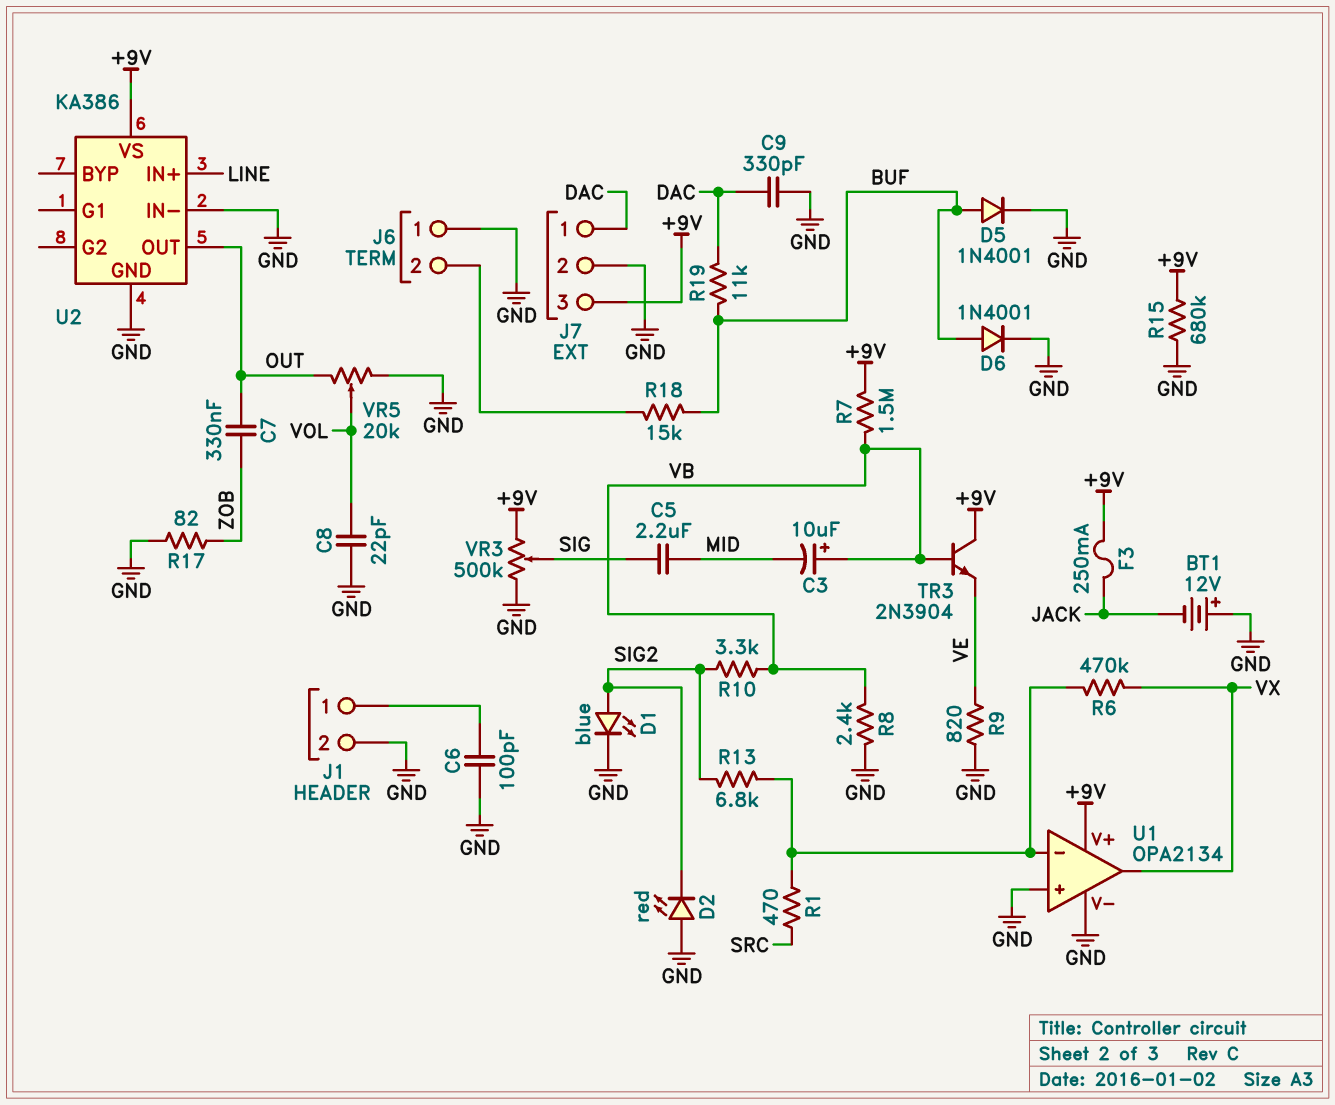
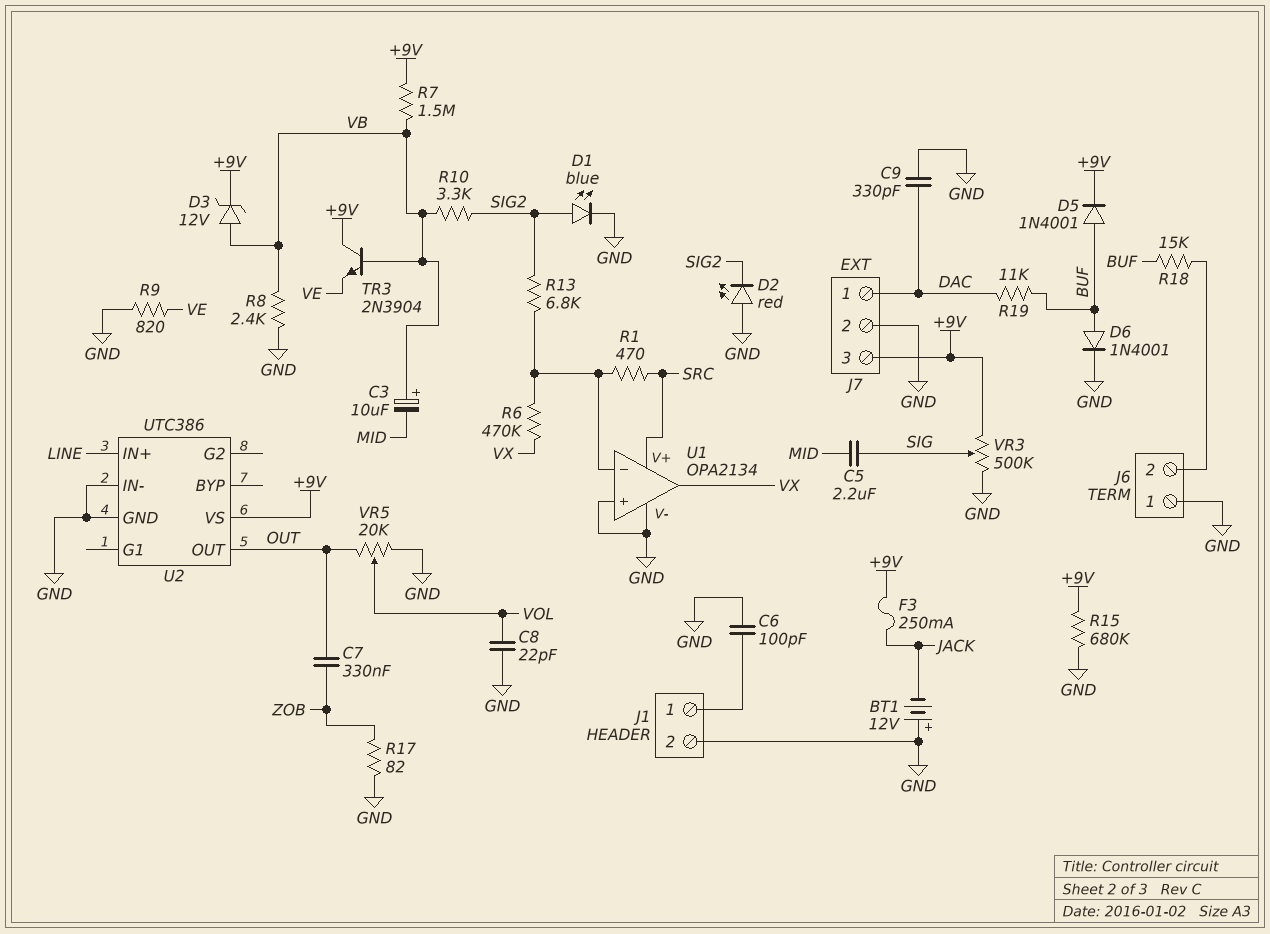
D3: none -> zener 12V (A VB, K +9V)
D5: diode 1N4001 (A BUF, K GND) -> diode 1N4001 (A BUF, K +9V)
U1 pin V+: +9V -> SRC
U2: KA386 -> UTC386

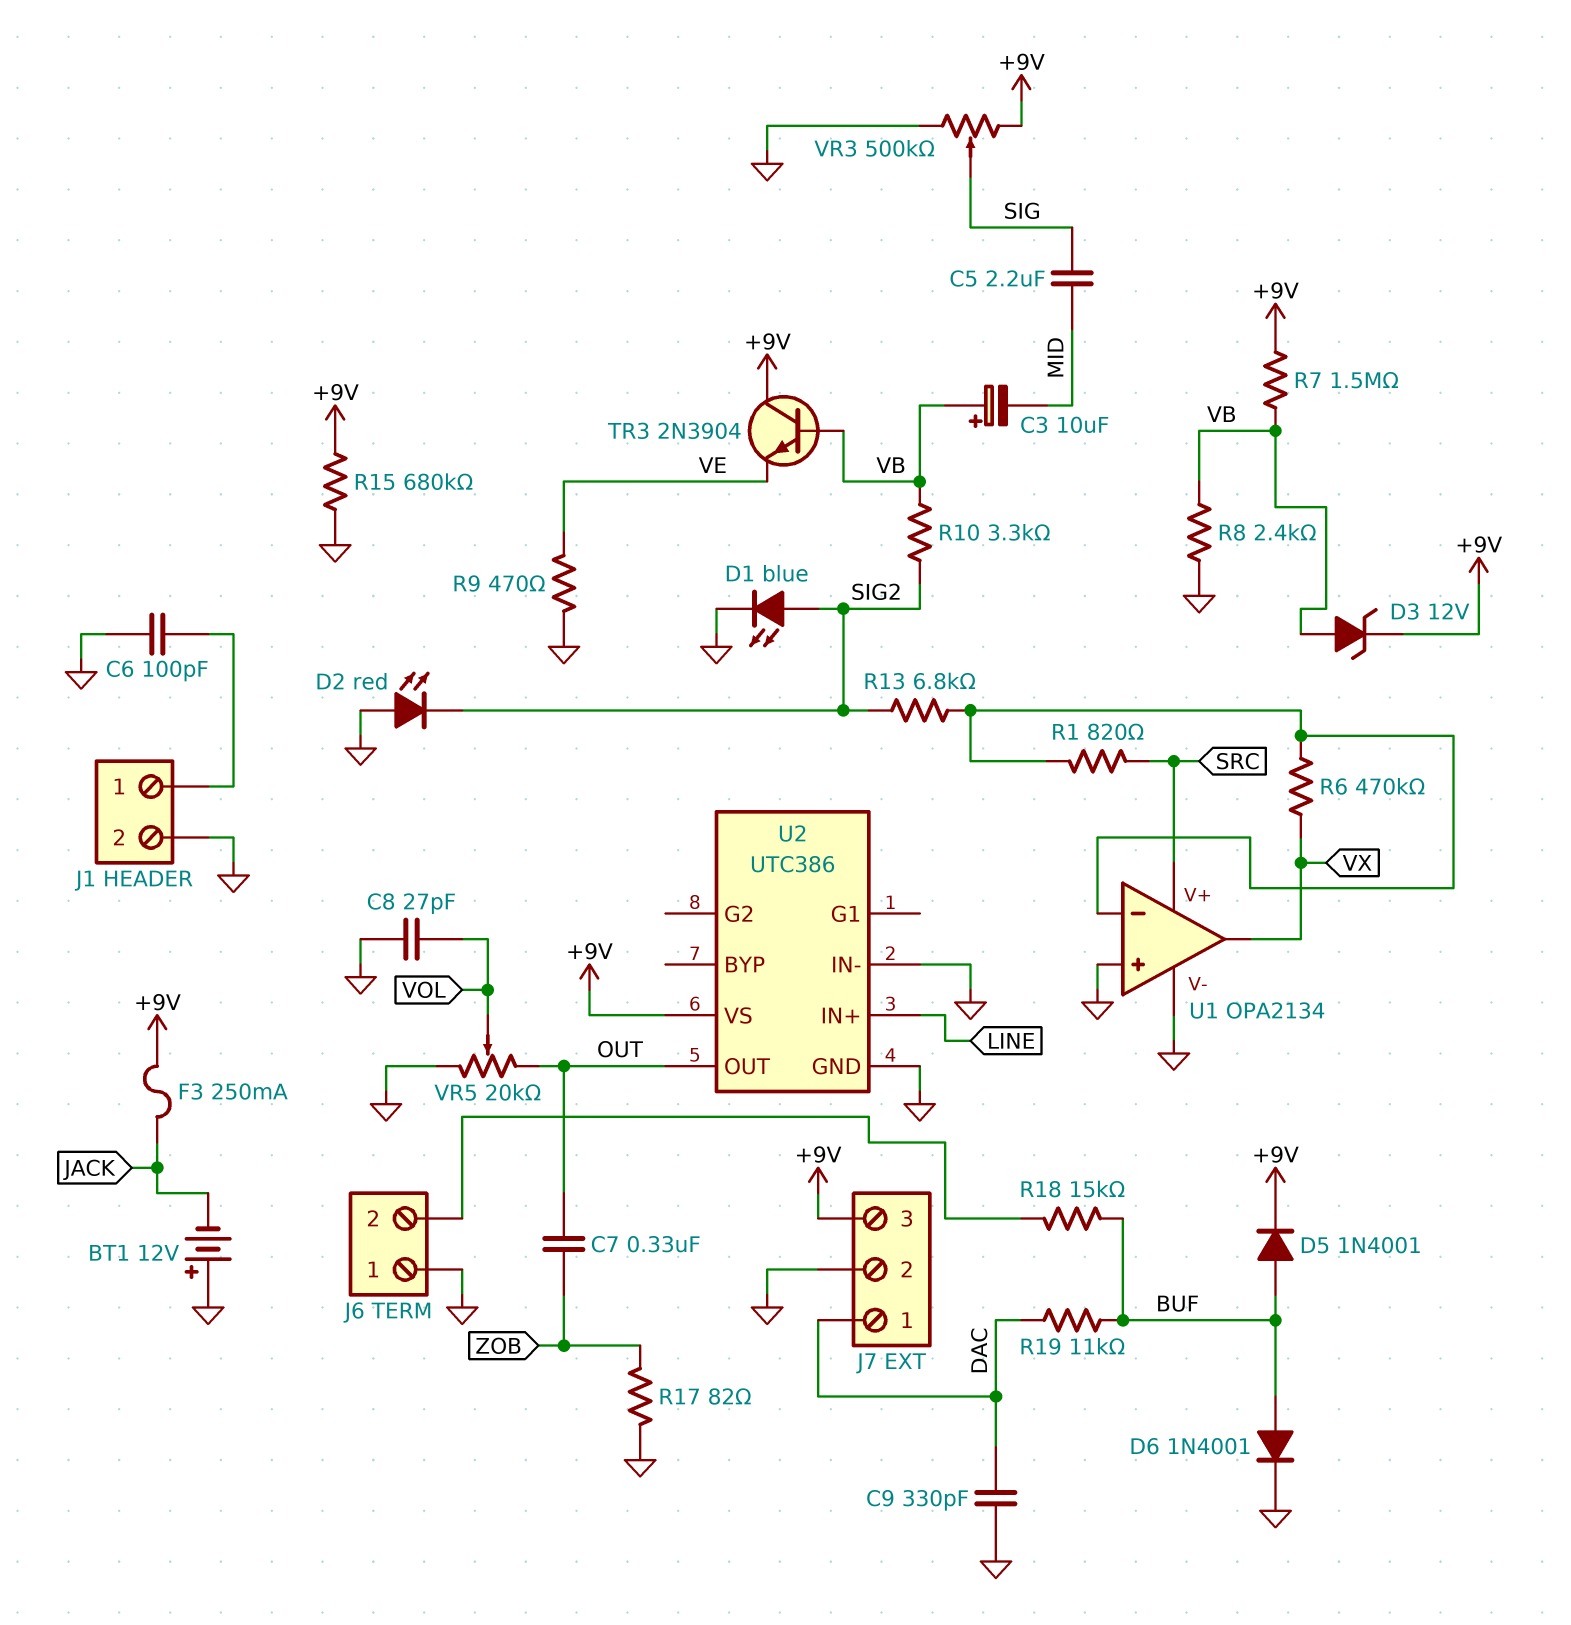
C8: 22pF (GND, VOL) -> 27pF (GND, VOL)
R1: 470 (SRC, U1/in-) -> 820 (SRC, U1/in-)
R9: 820 (GND, VE) -> 470 (GND, VE)

